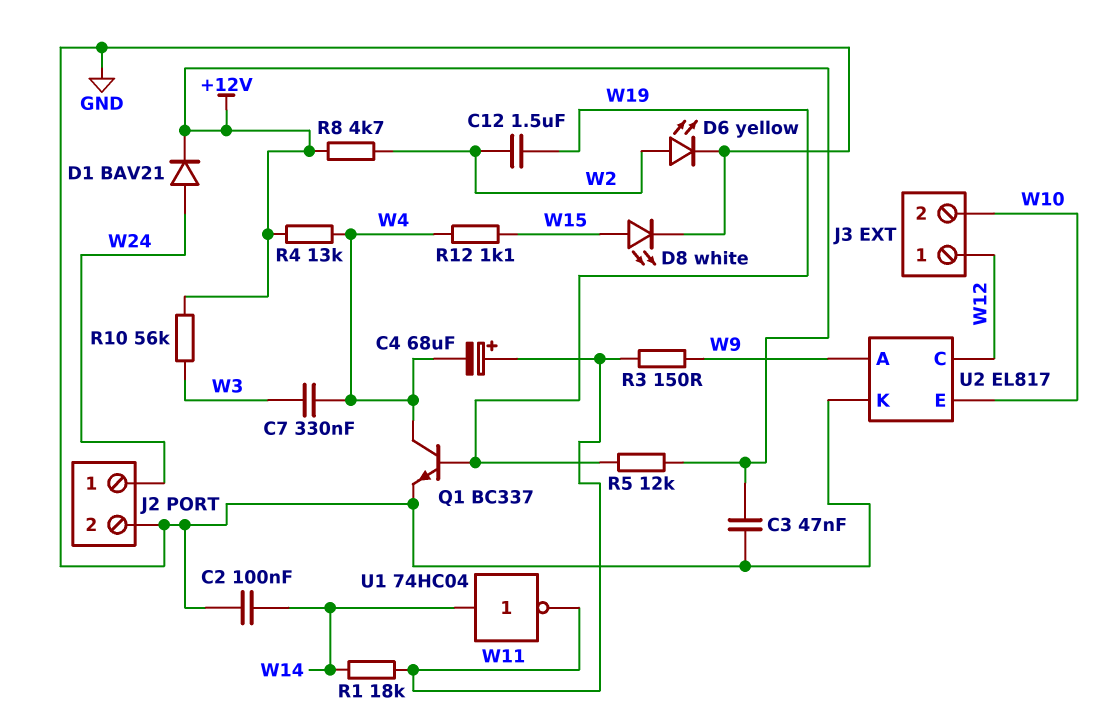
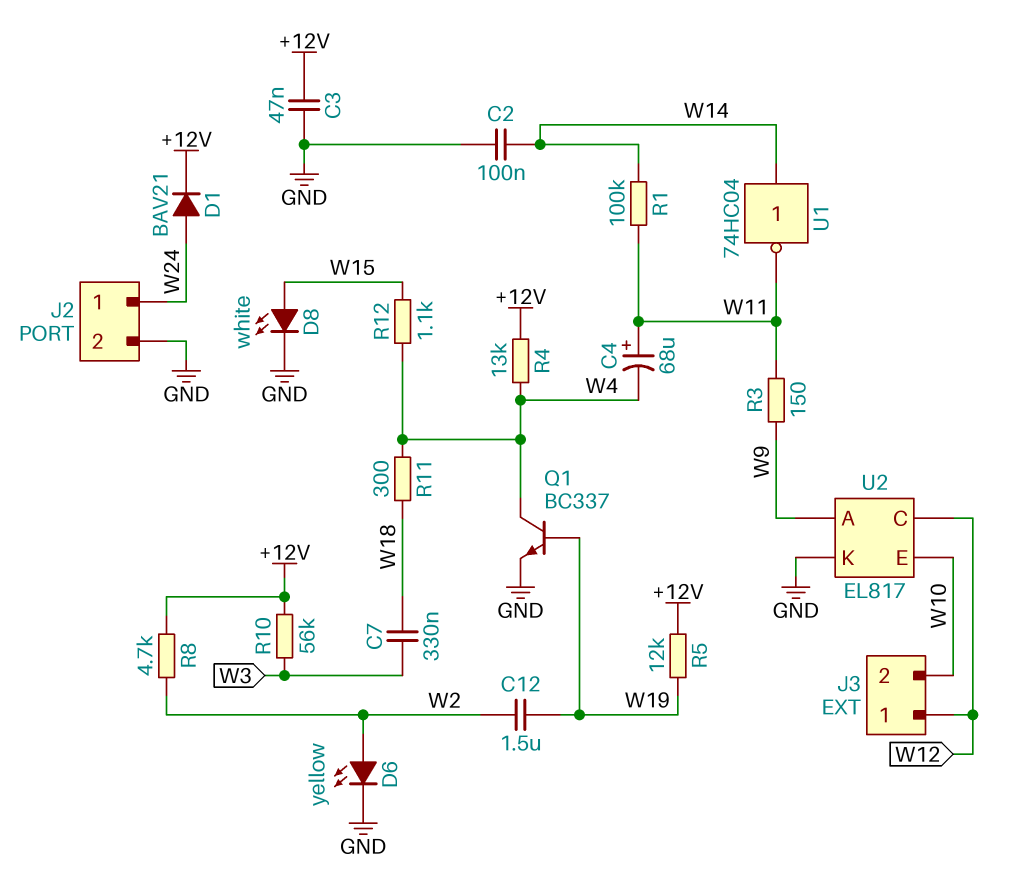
C7: 330nF (W3, W4) -> 330nF (W3, W18)
R1: 18k (W11, W14) -> 100k (W11, W14)
R11: none -> 300 (W4, W18)

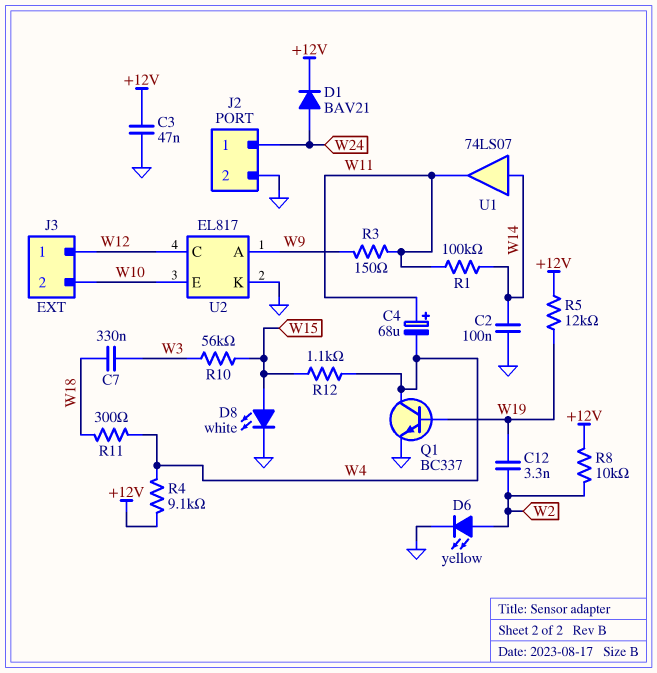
C12: 1.5uF (W2, W19) -> 3.3nF (W2, W19)
R4: 13k (+12V, W4) -> 9.1k (+12V, W4)
R8: 4.7k (+12V, W2) -> 10k (+12V, W2)
R10: 56k (+12V, W3) -> 56k (W3, W15)
U1: NOT 74HC04 (in W14, out W11) -> buffer 74LS07 (in W14, out W11)

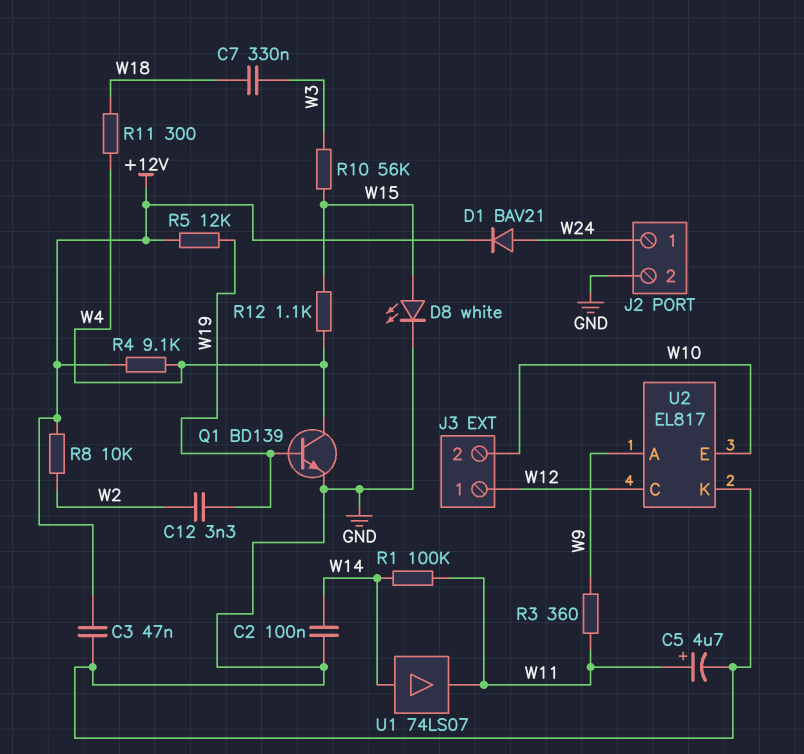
C4: 68uF (plus W11, minus W4) -> none
C5: none -> 4.7uF (plus W11, minus GND)
D6: LED yellow (A W2, K GND) -> none
Q1: NPN BC337 (B W19, C W4, E GND) -> NPN BD139 (B W19, C W4, E GND)
R3: 150 (W9, W11) -> 360 (W9, W11)

